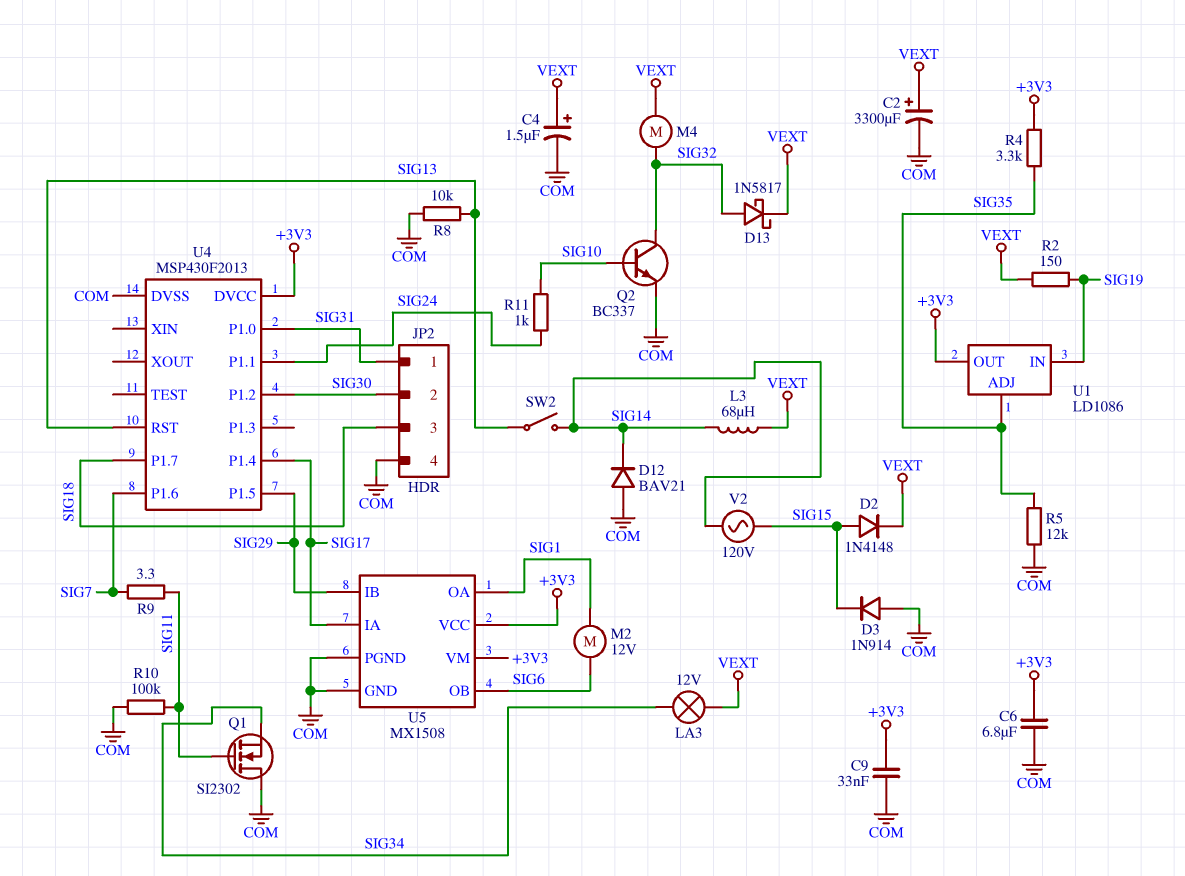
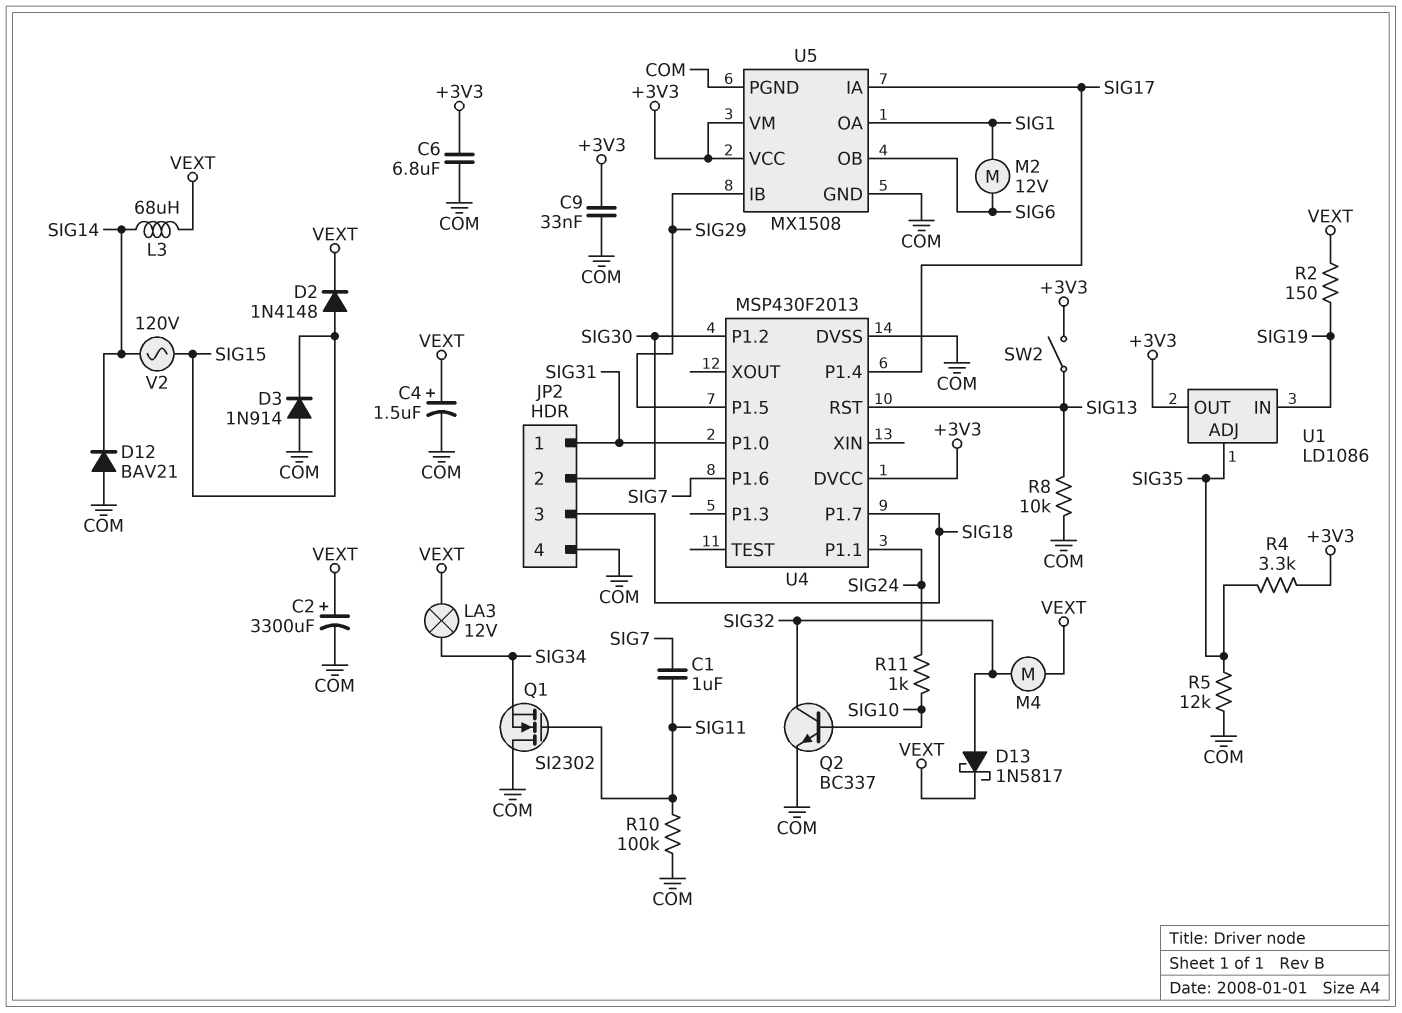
C1: none -> 1uF (SIG7, SIG11)
R9: 3.3 (SIG7, SIG11) -> none
SW2: switch (SIG13, SIG14) -> switch (+3V3, SIG13)

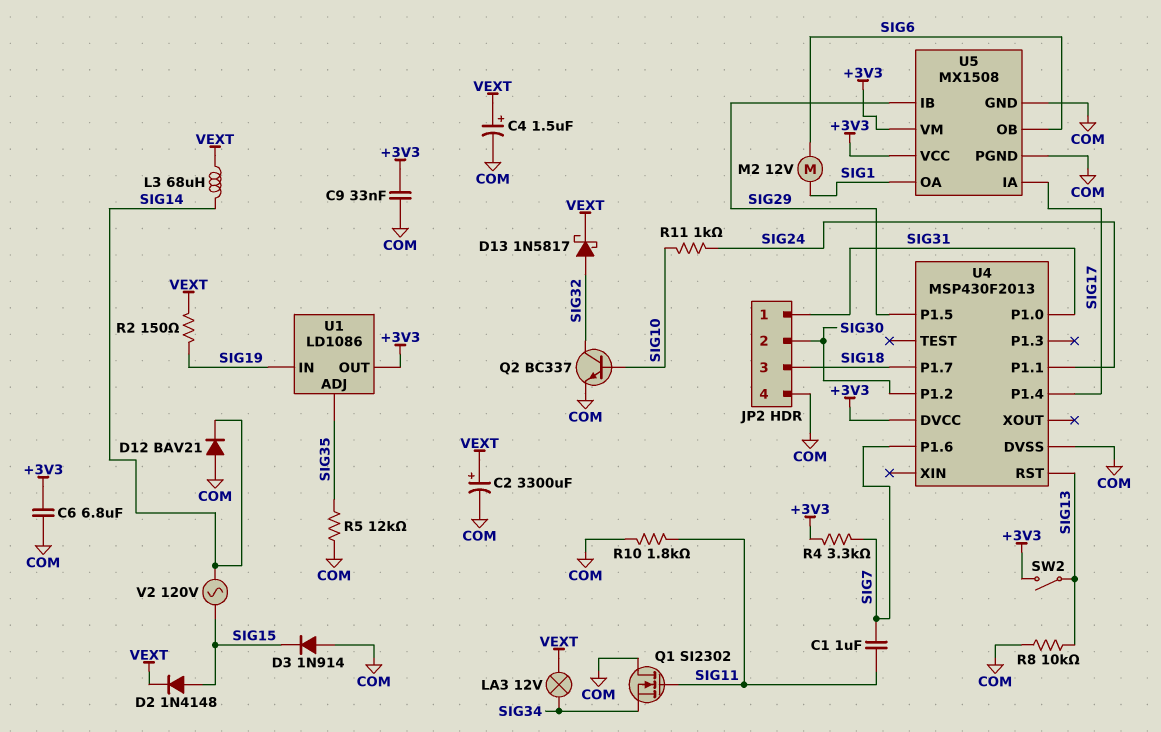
M4: motor (SIG32, VEXT) -> none
R4: 3.3k (+3V3, SIG35) -> 3.3k (+3V3, SIG7)
R10: 100k (COM, SIG11) -> 1.8k (COM, SIG11)

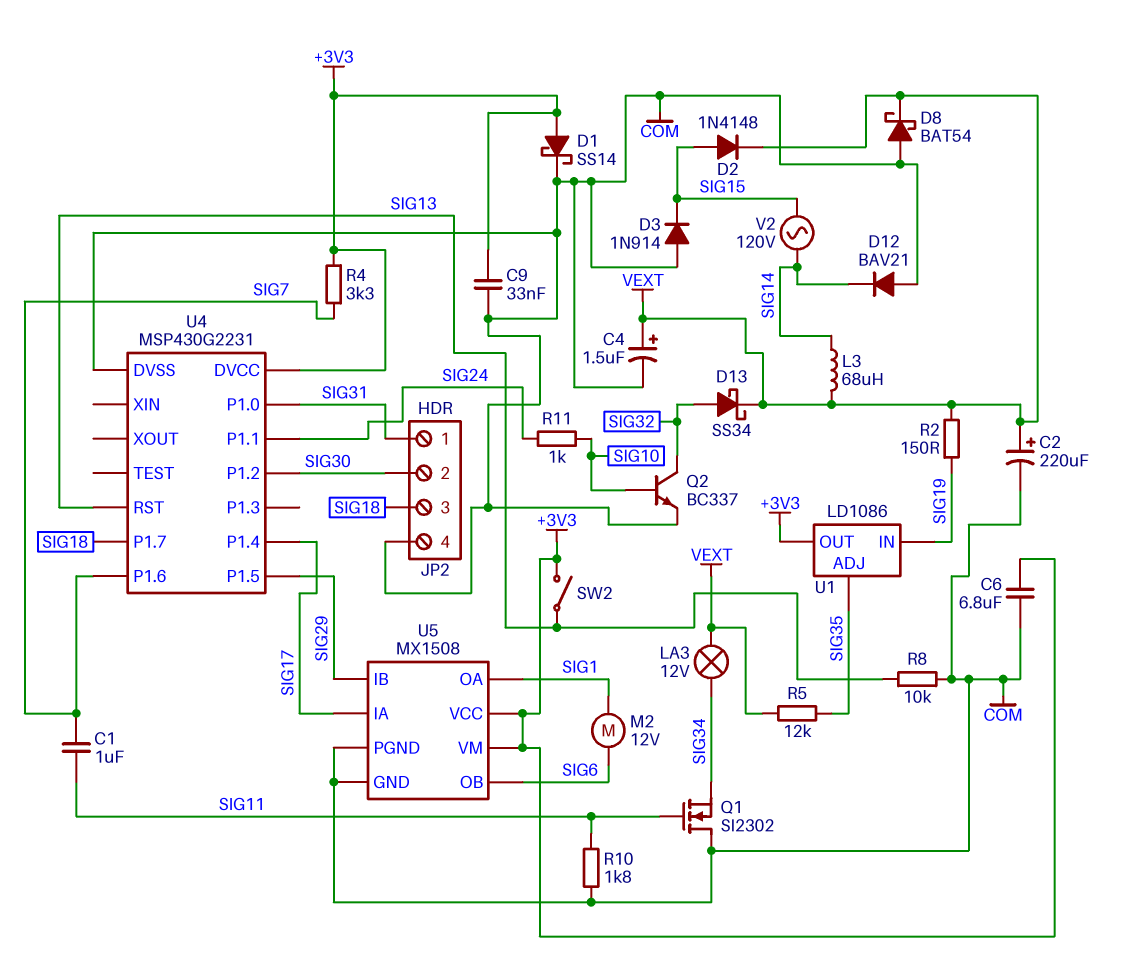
C2: 3300uF (plus VEXT, minus COM) -> 220uF (plus VEXT, minus COM)
D1: none -> schottky SS14 (A +3V3, K COM)
D8: none -> schottky BAT54 (A COM, K VEXT)
D13: schottky 1N5817 (A SIG32, K VEXT) -> schottky SS34 (A SIG32, K VEXT)
R5: 12k (COM, SIG35) -> 12k (SIG35, VEXT)
U4: MSP430F2013 -> MSP430G2231

